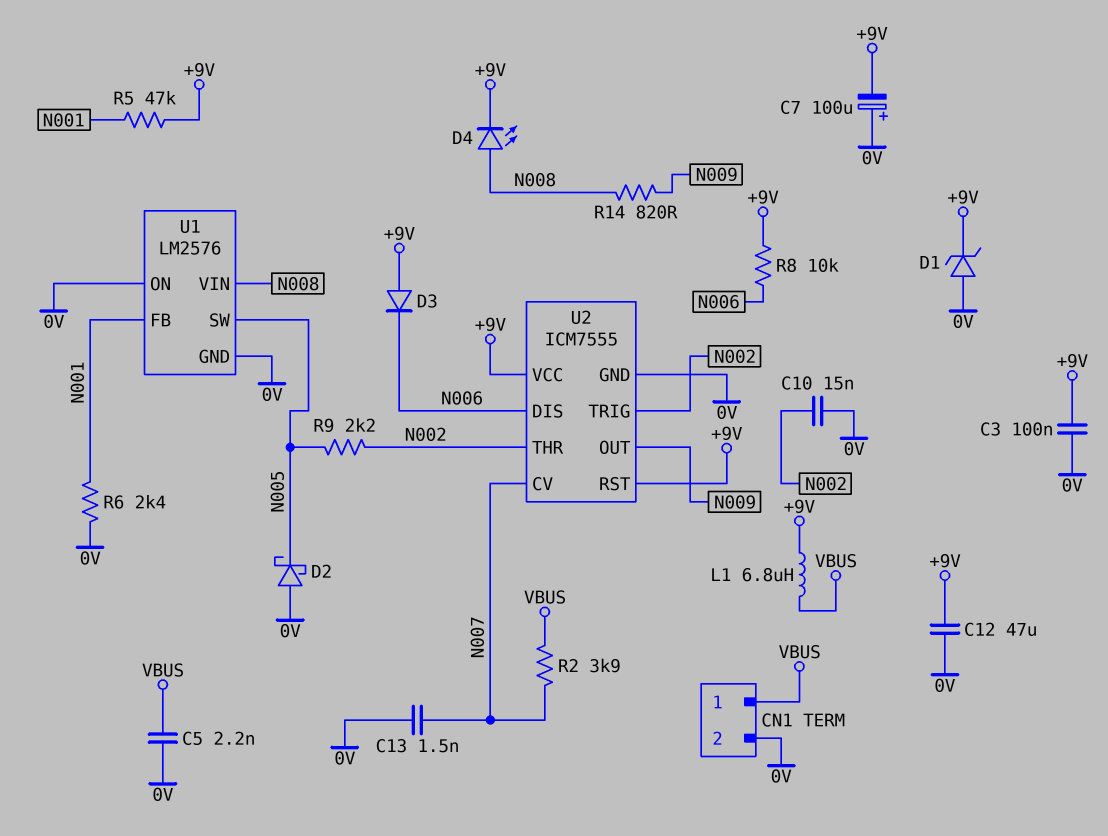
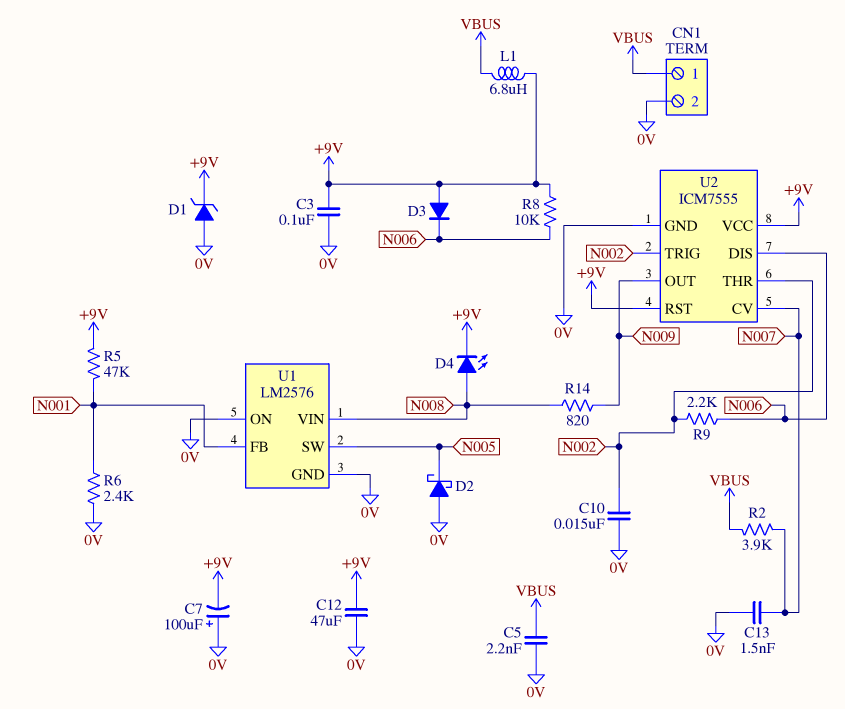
R9: 2.2k (N002, N005) -> 2.2k (N002, N006)

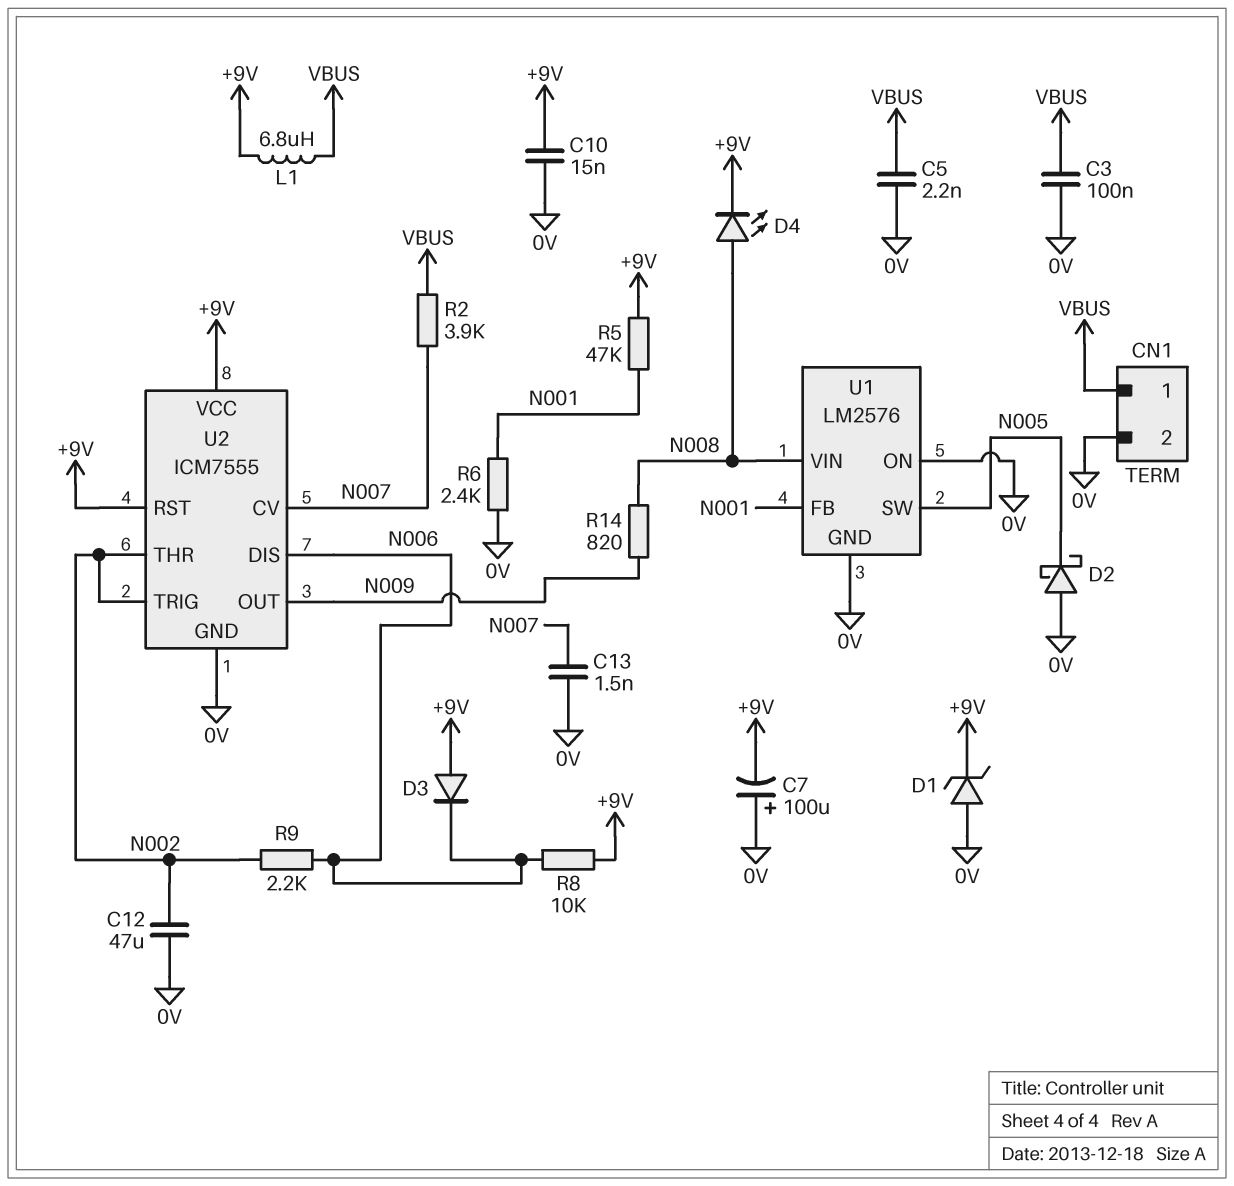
C3: 100nF (+9V, 0V) -> 100nF (0V, VBUS)
C10: 15nF (0V, N002) -> 15nF (+9V, 0V)
C12: 47uF (+9V, 0V) -> 47uF (0V, N002)

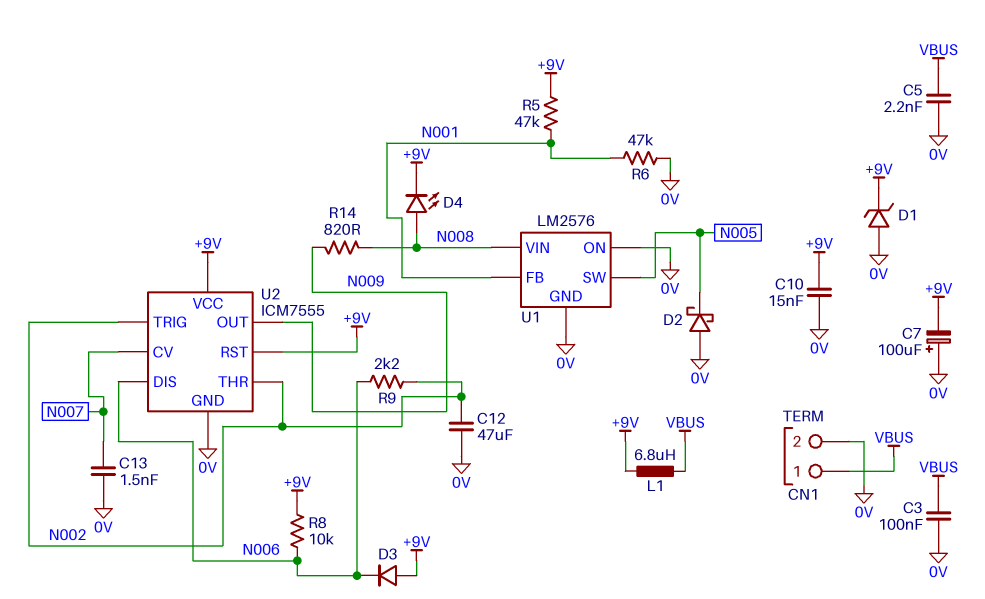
R2: 3.9k (N007, VBUS) -> none
R6: 2.4k (0V, N001) -> 47k (0V, N001)

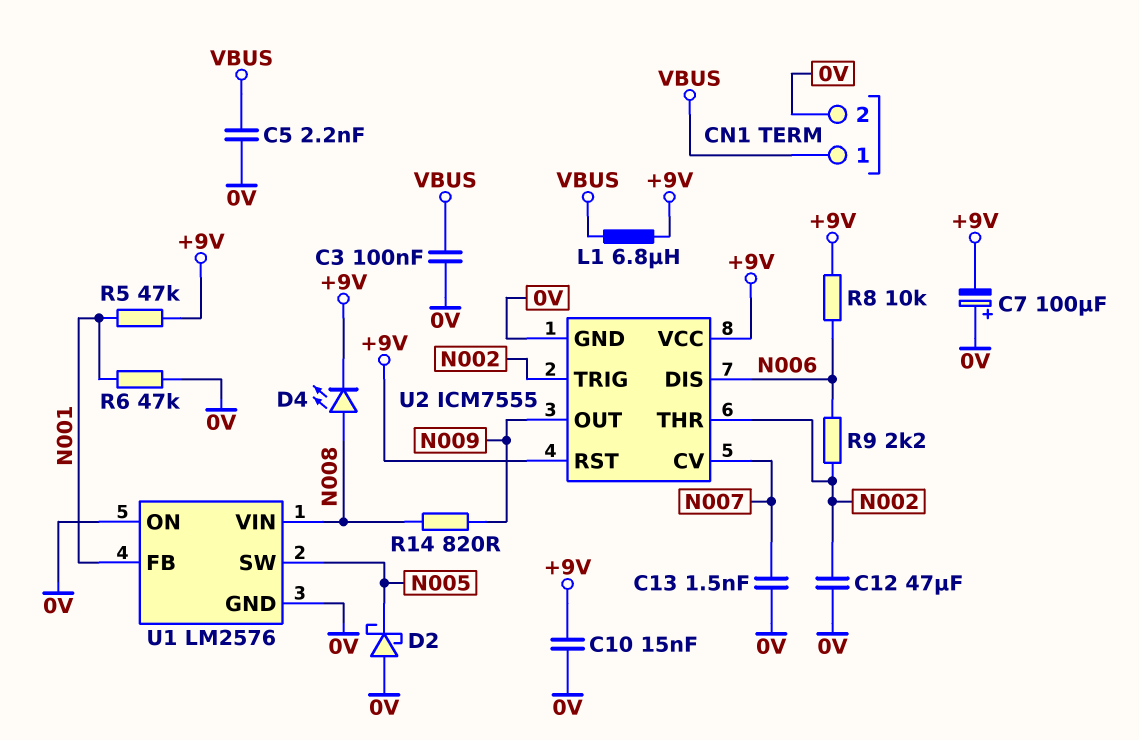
D1: zener (A 0V, K +9V) -> none
D3: diode (A +9V, K N006) -> none

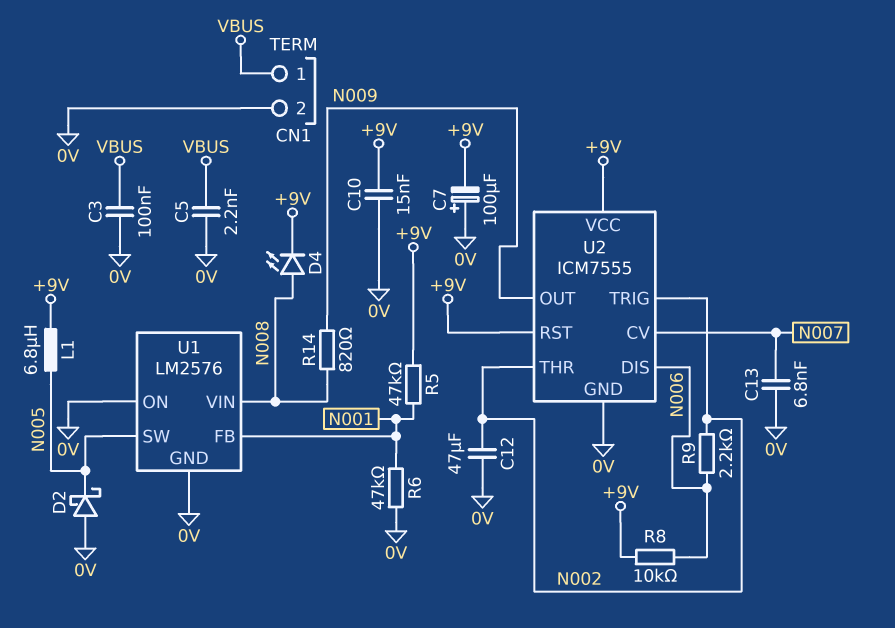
C13: 1.5nF (0V, N007) -> 6.8nF (0V, N007)
L1: 6.8uH (+9V, VBUS) -> 6.8uH (+9V, N005)

